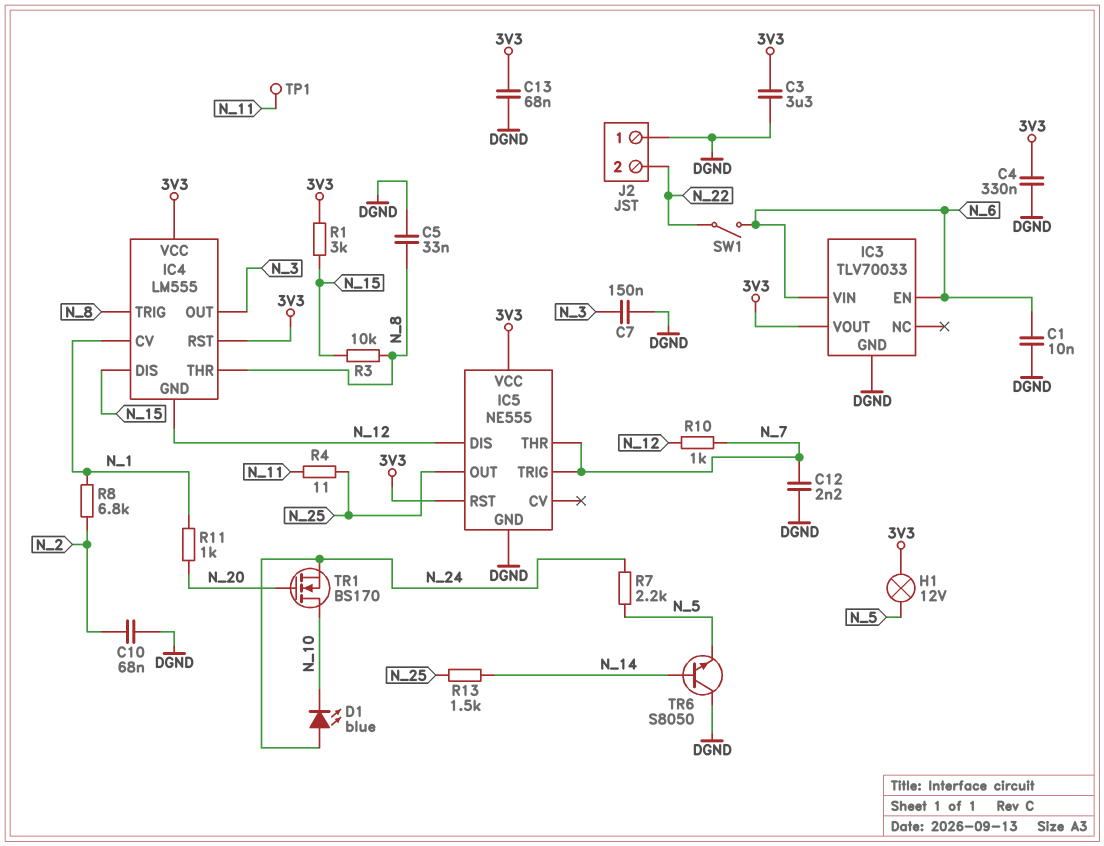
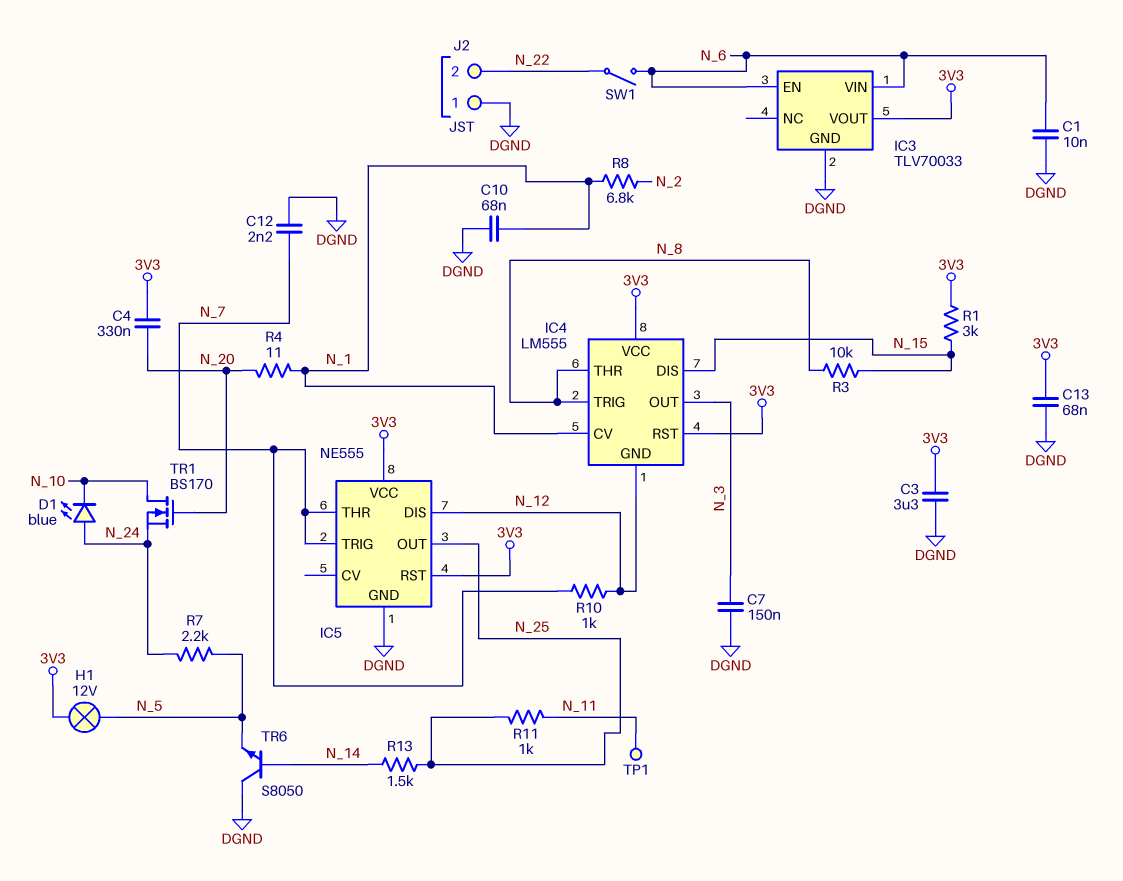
C4: 330nF (3V3, DGND) -> 330nF (3V3, N_20)
C5: 33nF (DGND, N_8) -> none
C10: 68nF (DGND, N_2) -> 68nF (DGND, N_1)
R4: 11 (N_11, N_25) -> 11 (N_1, N_20)
R11: 1k (N_1, N_20) -> 1k (N_11, N_25)

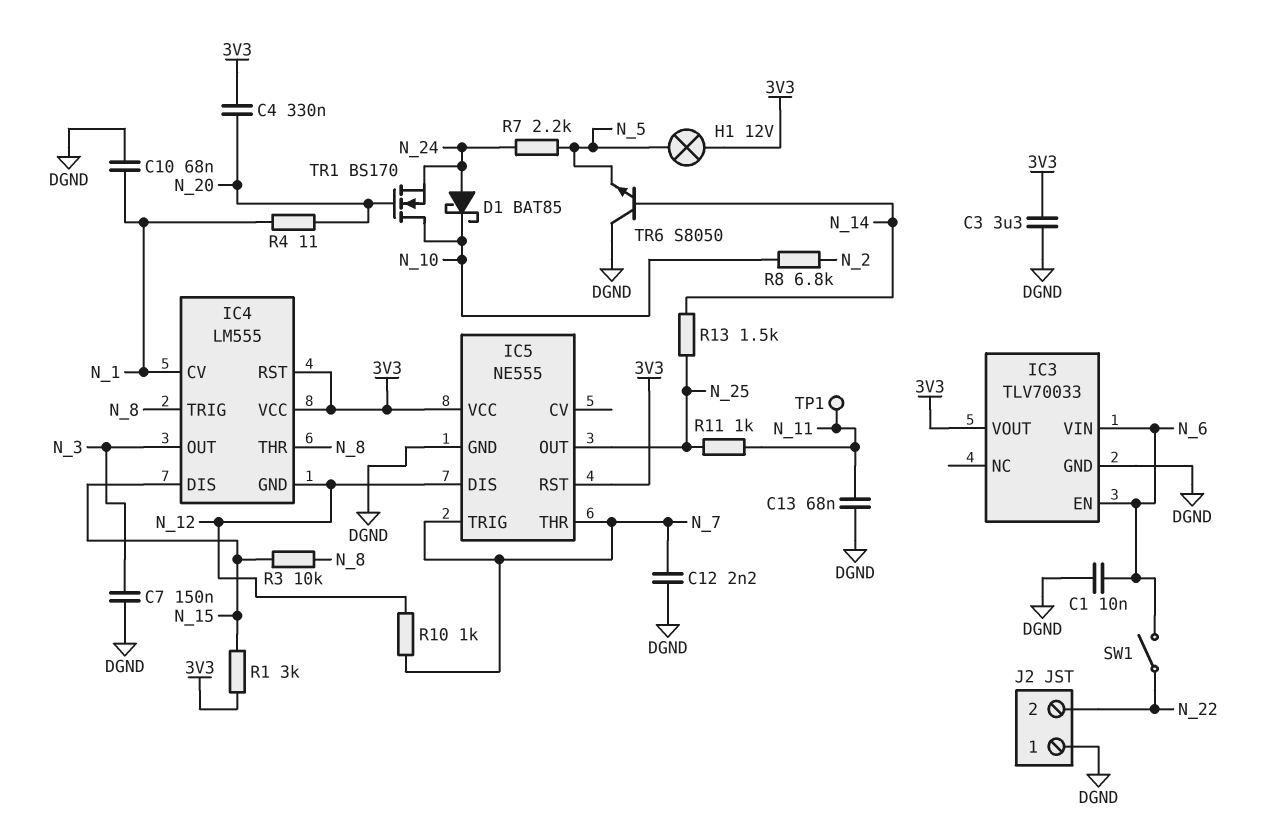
C13: 68nF (3V3, DGND) -> 68nF (DGND, N_11)
D1: LED blue (A N_24, K N_10) -> schottky BAT85 (A N_24, K N_10)
R8: 6.8k (N_1, N_2) -> 6.8k (N_2, N_10)

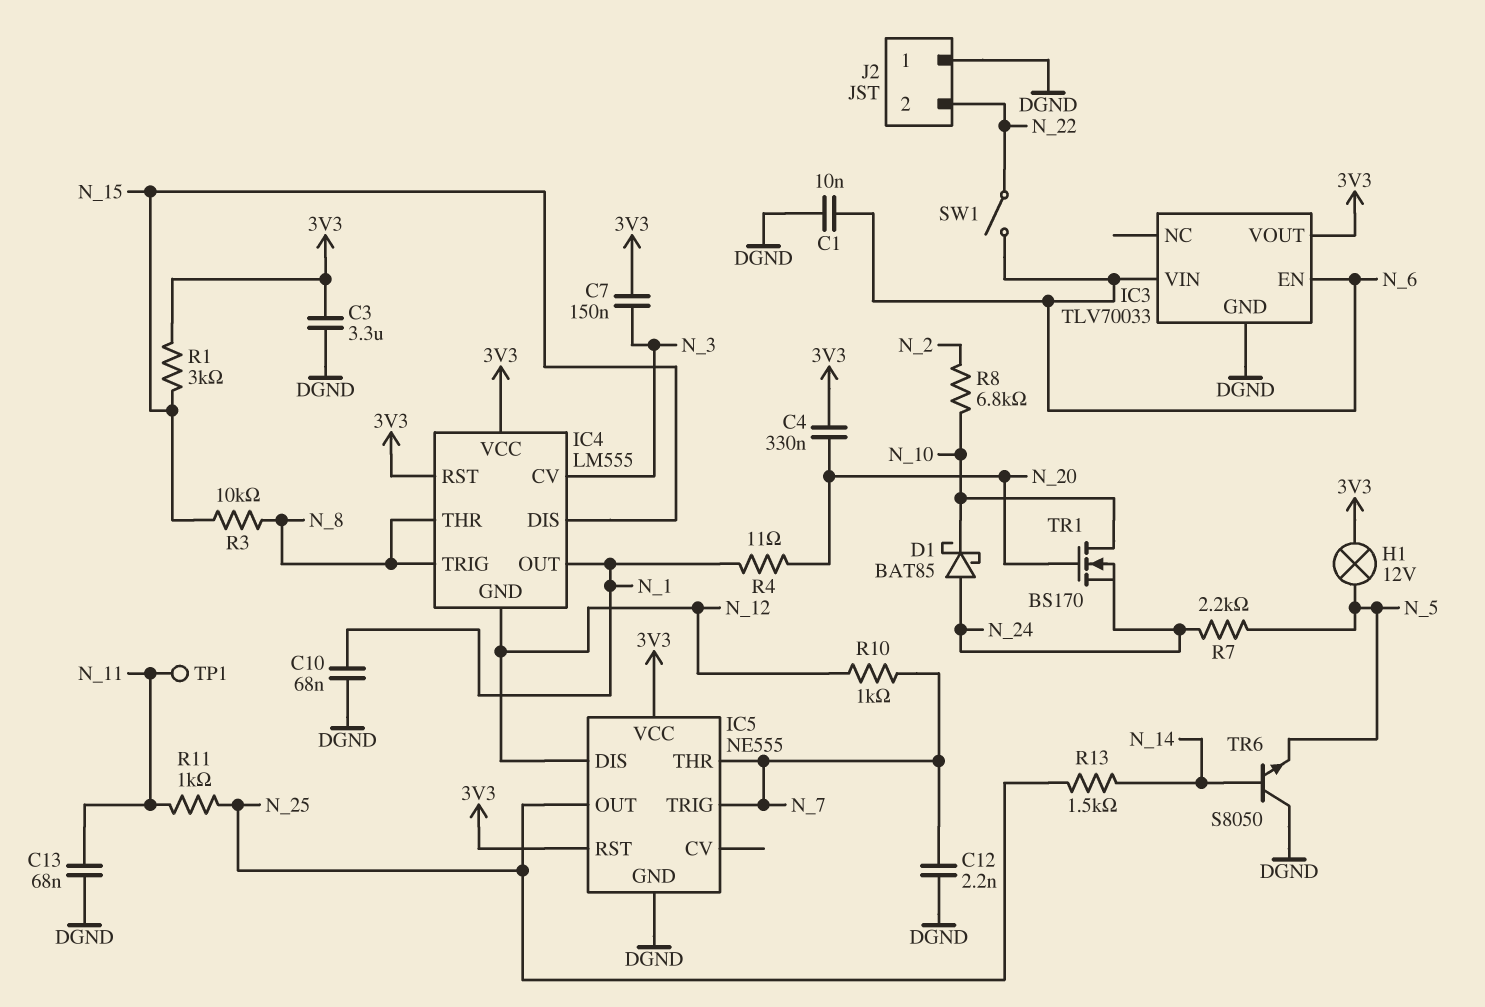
C7: 150nF (DGND, N_3) -> 150nF (3V3, N_3)
IC4 pin CV: N_1 -> N_3
IC4 pin OUT: N_3 -> N_1

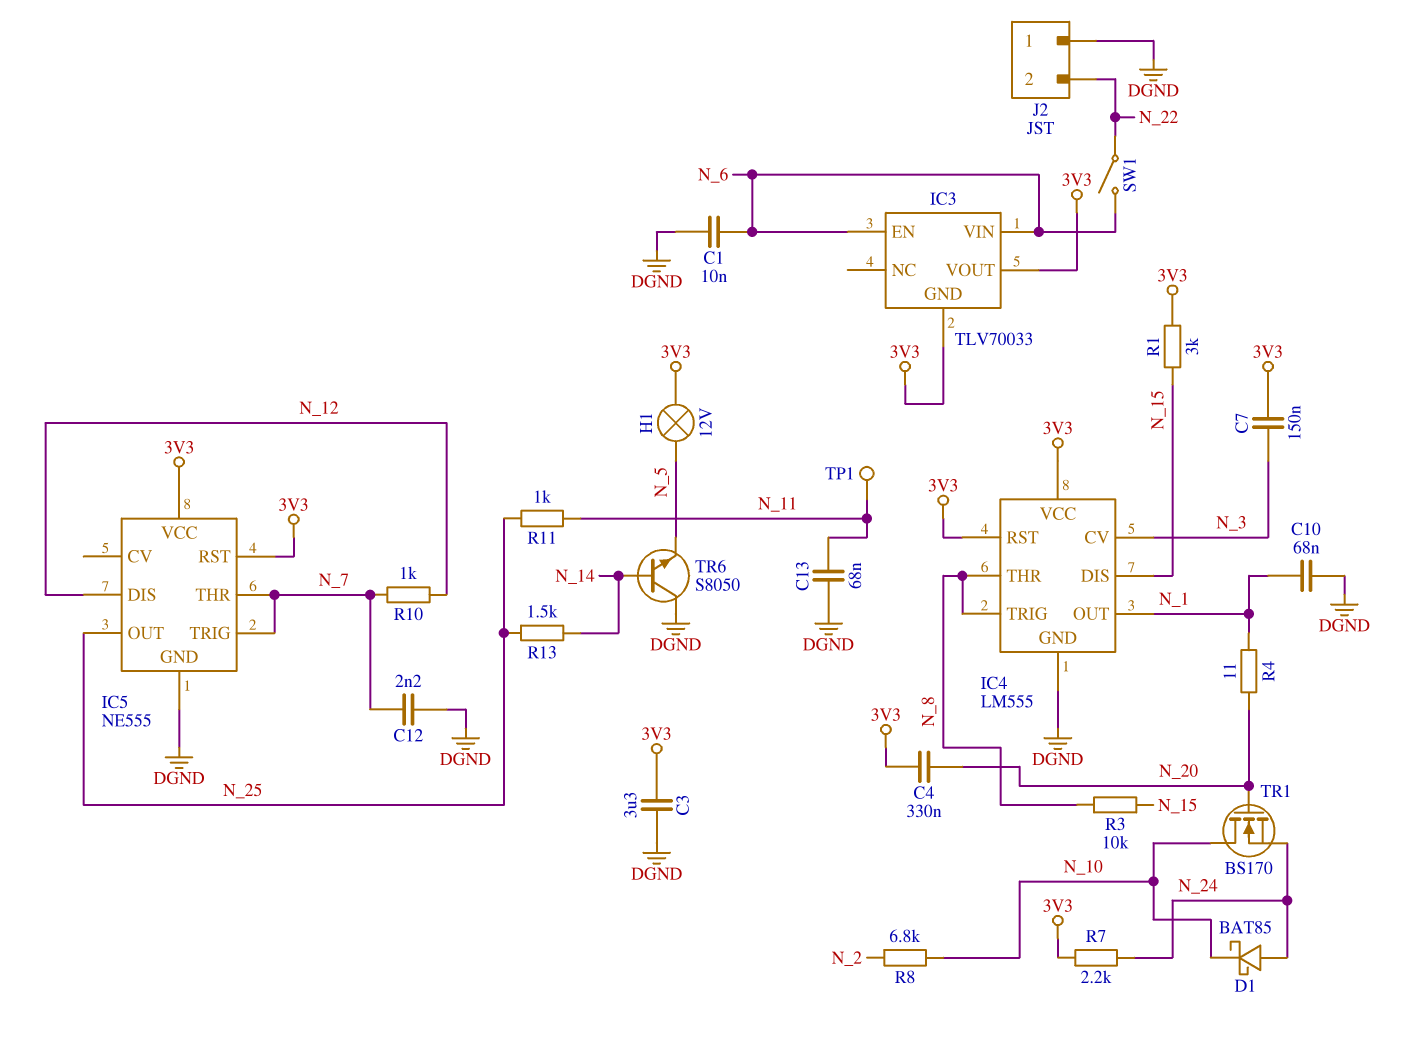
IC3 pin GND: DGND -> 3V3
IC4 pin GND: N_12 -> DGND
R7: 2.2k (N_5, N_24) -> 2.2k (3V3, N_24)

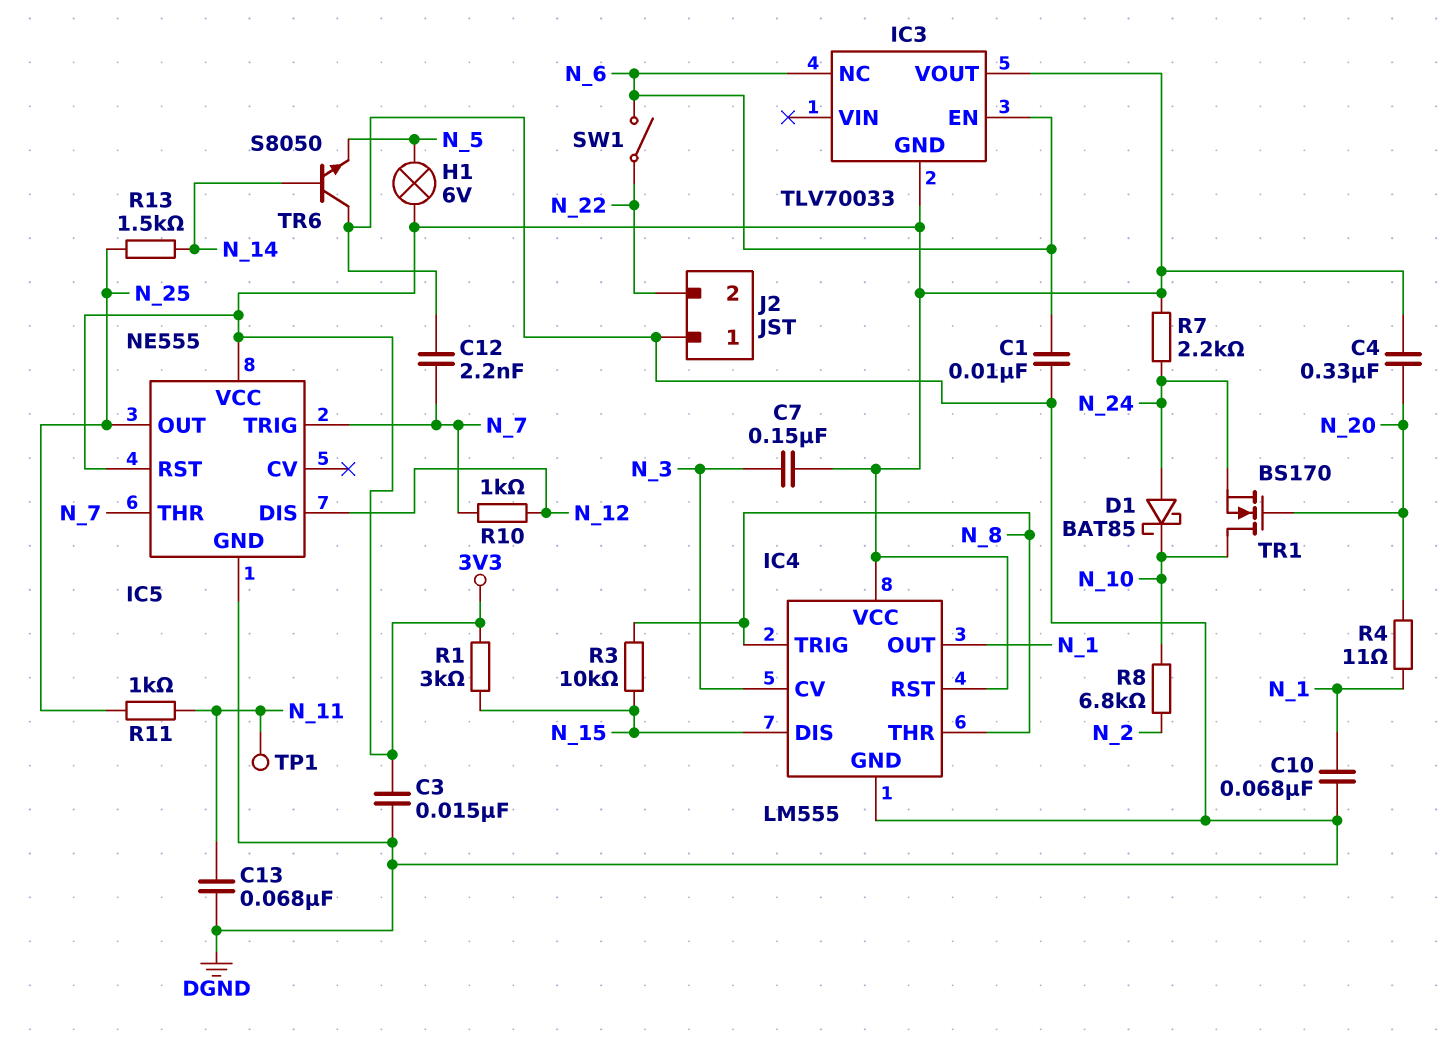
C3: 3.3uF (3V3, DGND) -> 15nF (3V3, DGND)
H1: lamp 12V (3V3, N_5) -> lamp 6V (3V3, N_5)
IC3 pin NC: none -> N_6
IC3 pin VIN: N_6 -> none

